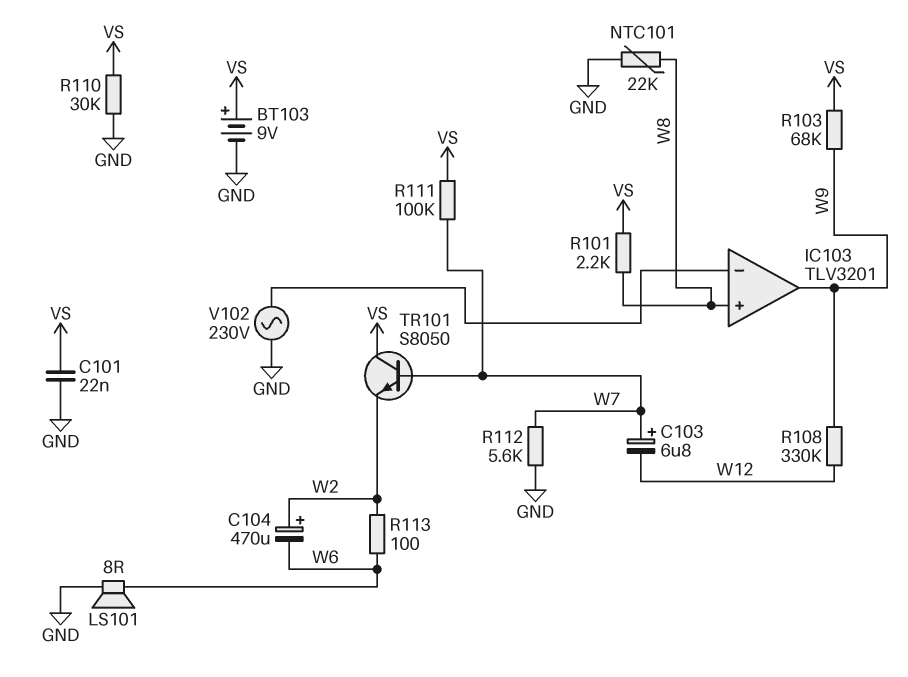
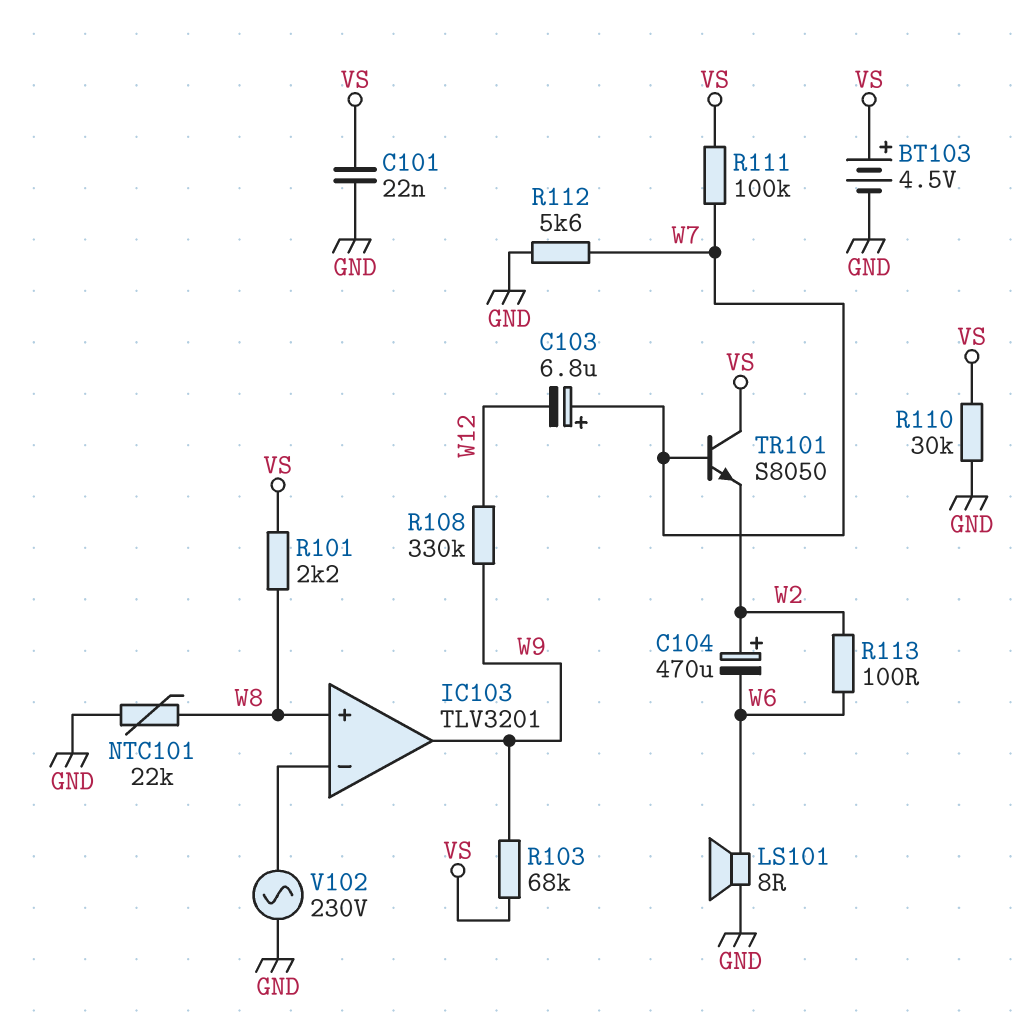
BT103: 9V (plus VS, minus GND) -> 4.5V (plus VS, minus GND)

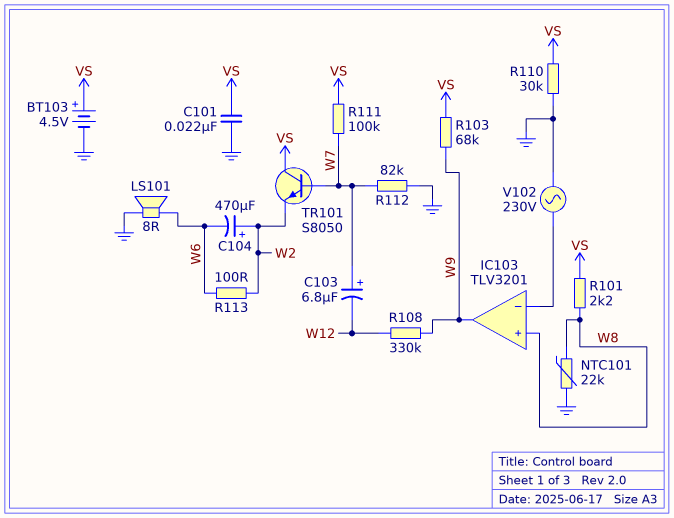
R112: 5.6k (GND, W7) -> 82k (GND, W7)

